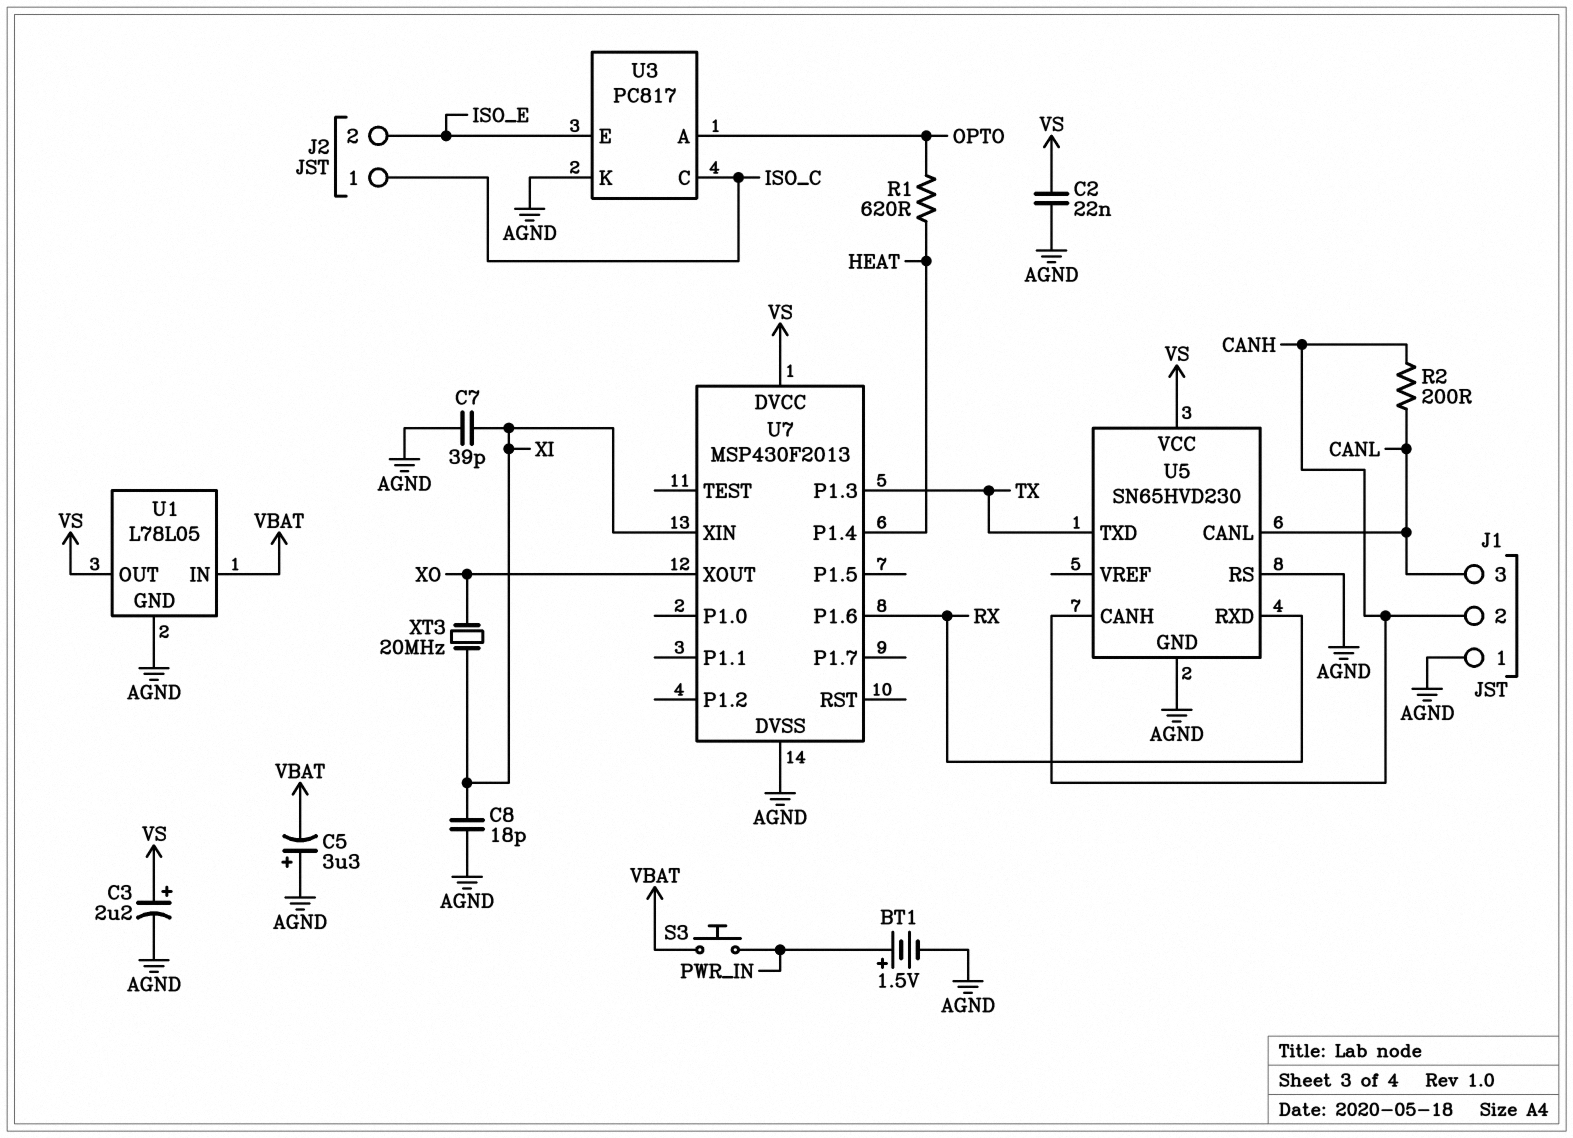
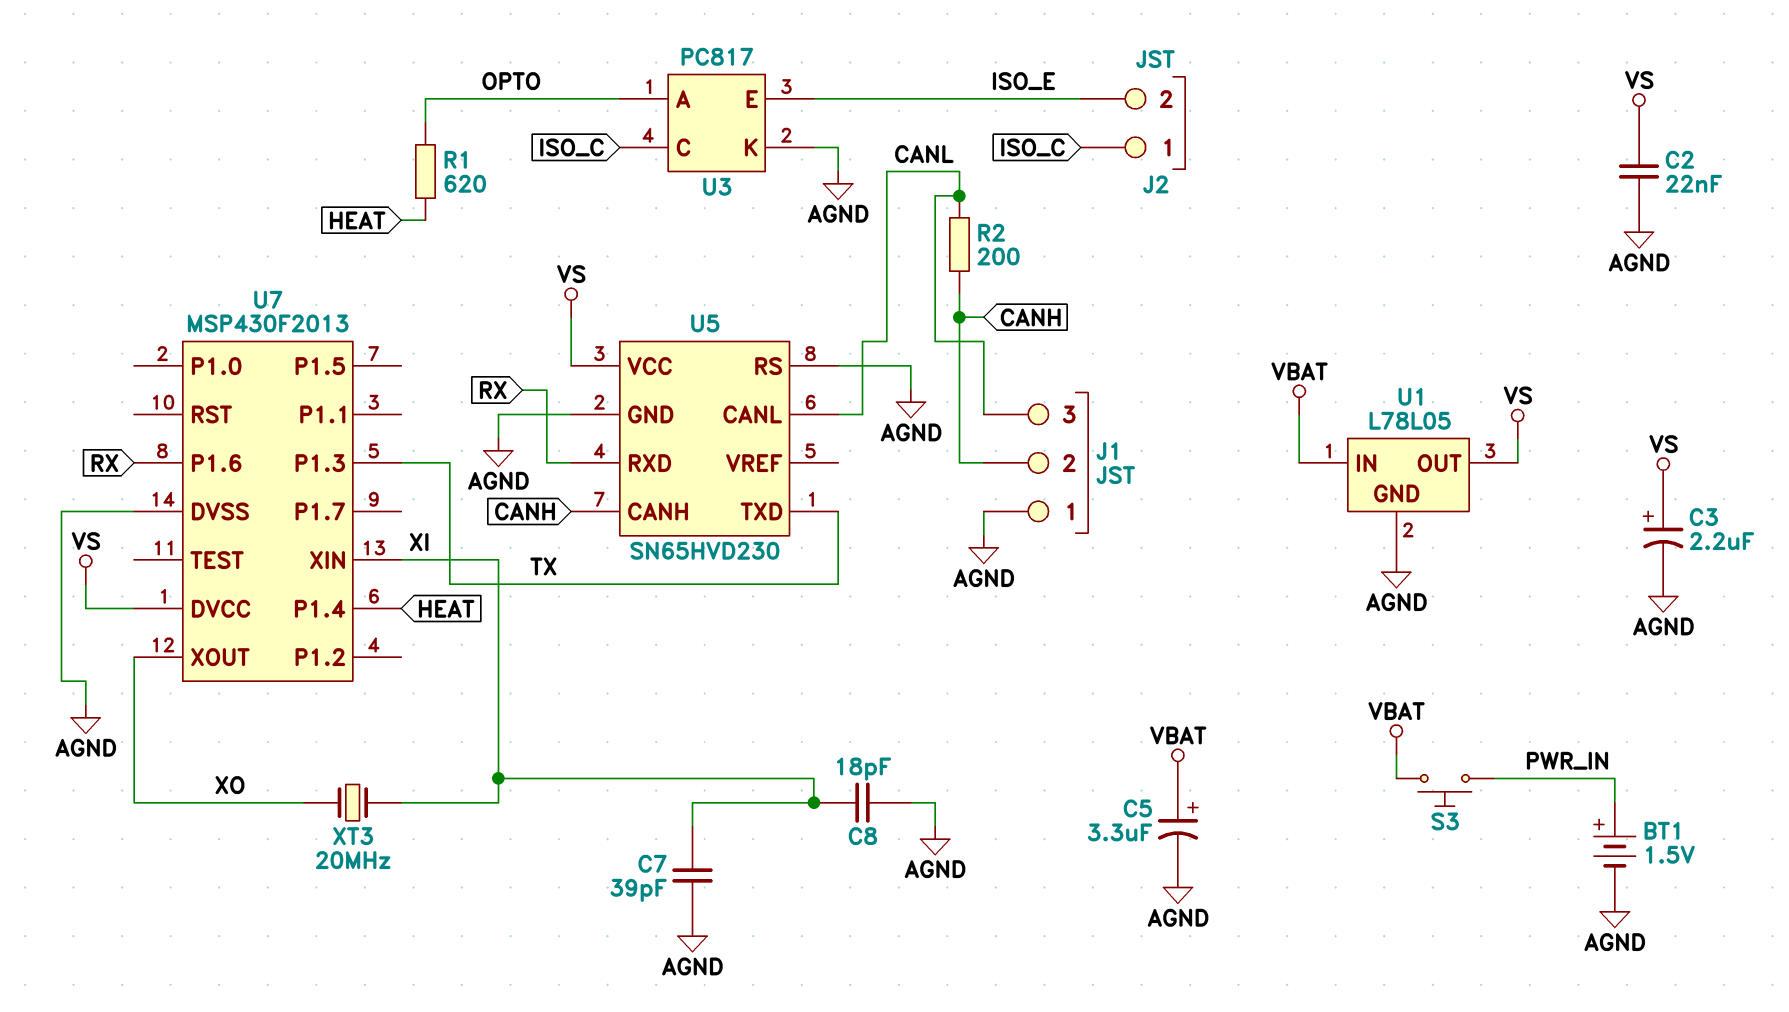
C5: 3.3uF (plus AGND, minus VBAT) -> 3.3uF (plus VBAT, minus AGND)

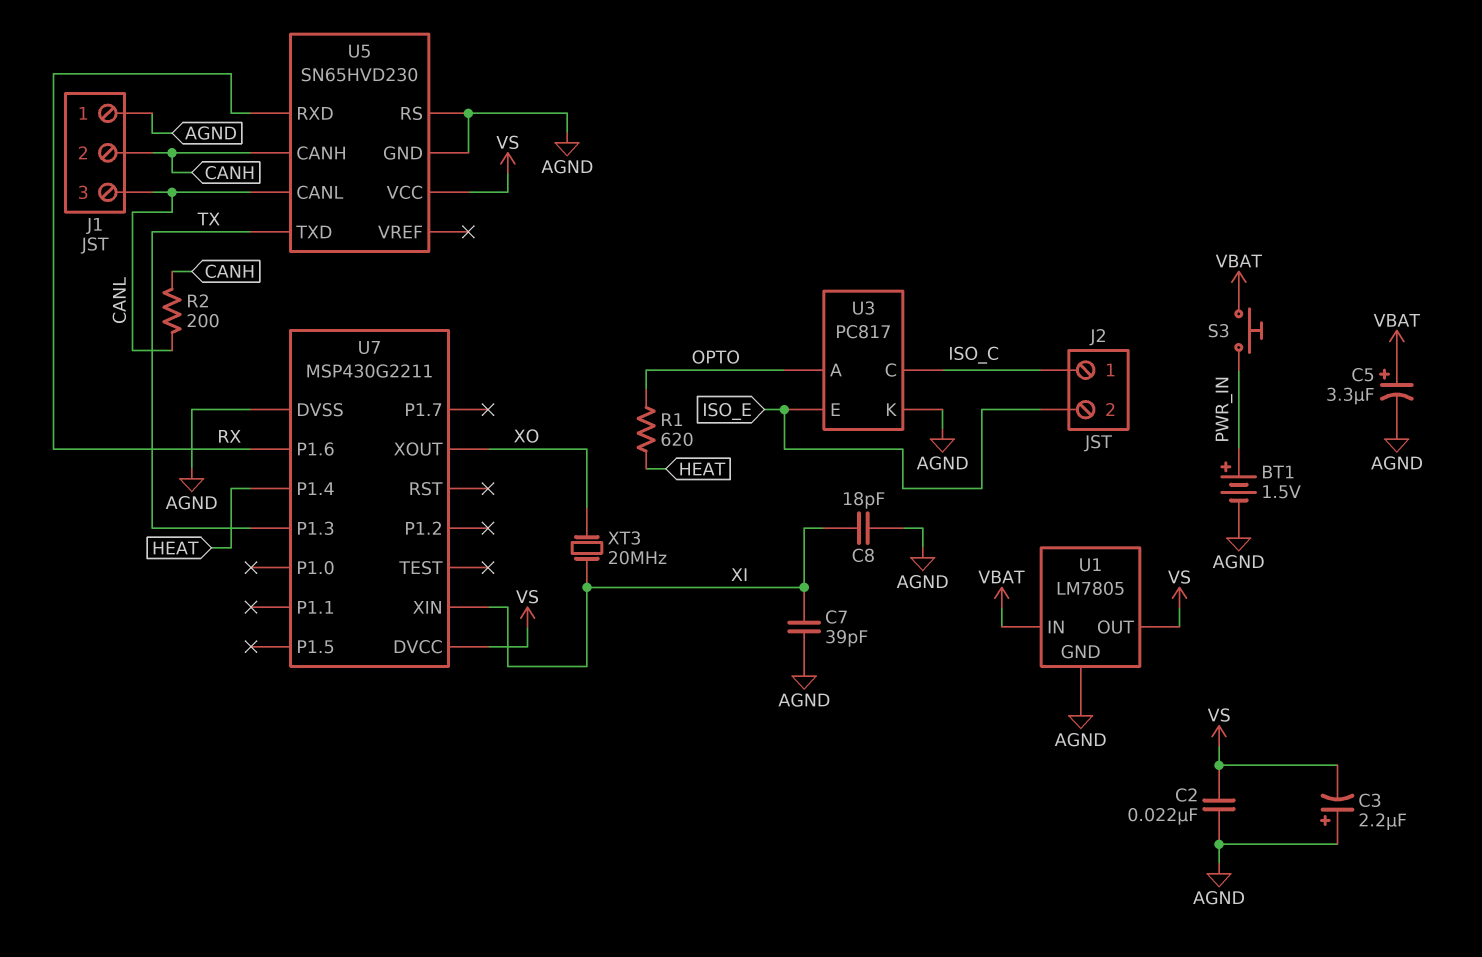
C3: 2.2uF (plus VS, minus AGND) -> 2.2uF (plus AGND, minus VS)
U1: L78L05 -> LM7805
U7: MSP430F2013 -> MSP430G2211

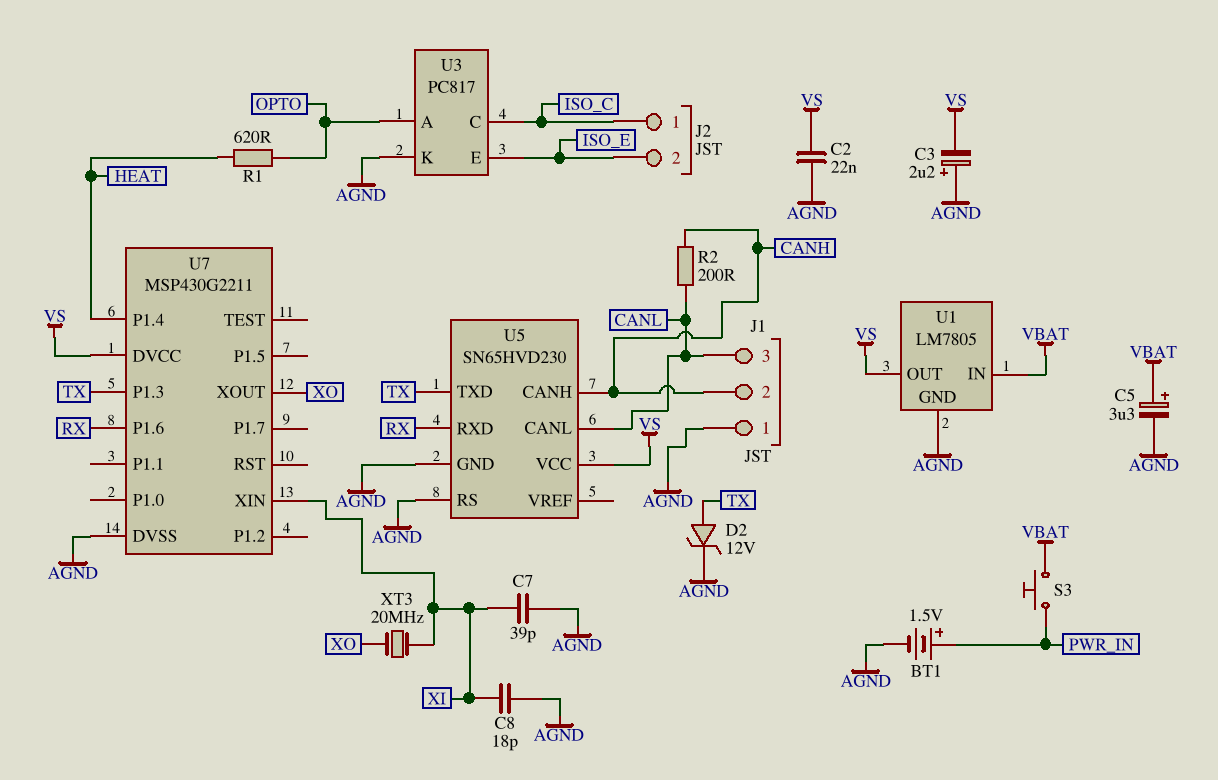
D2: none -> zener 12V (A TX, K AGND)

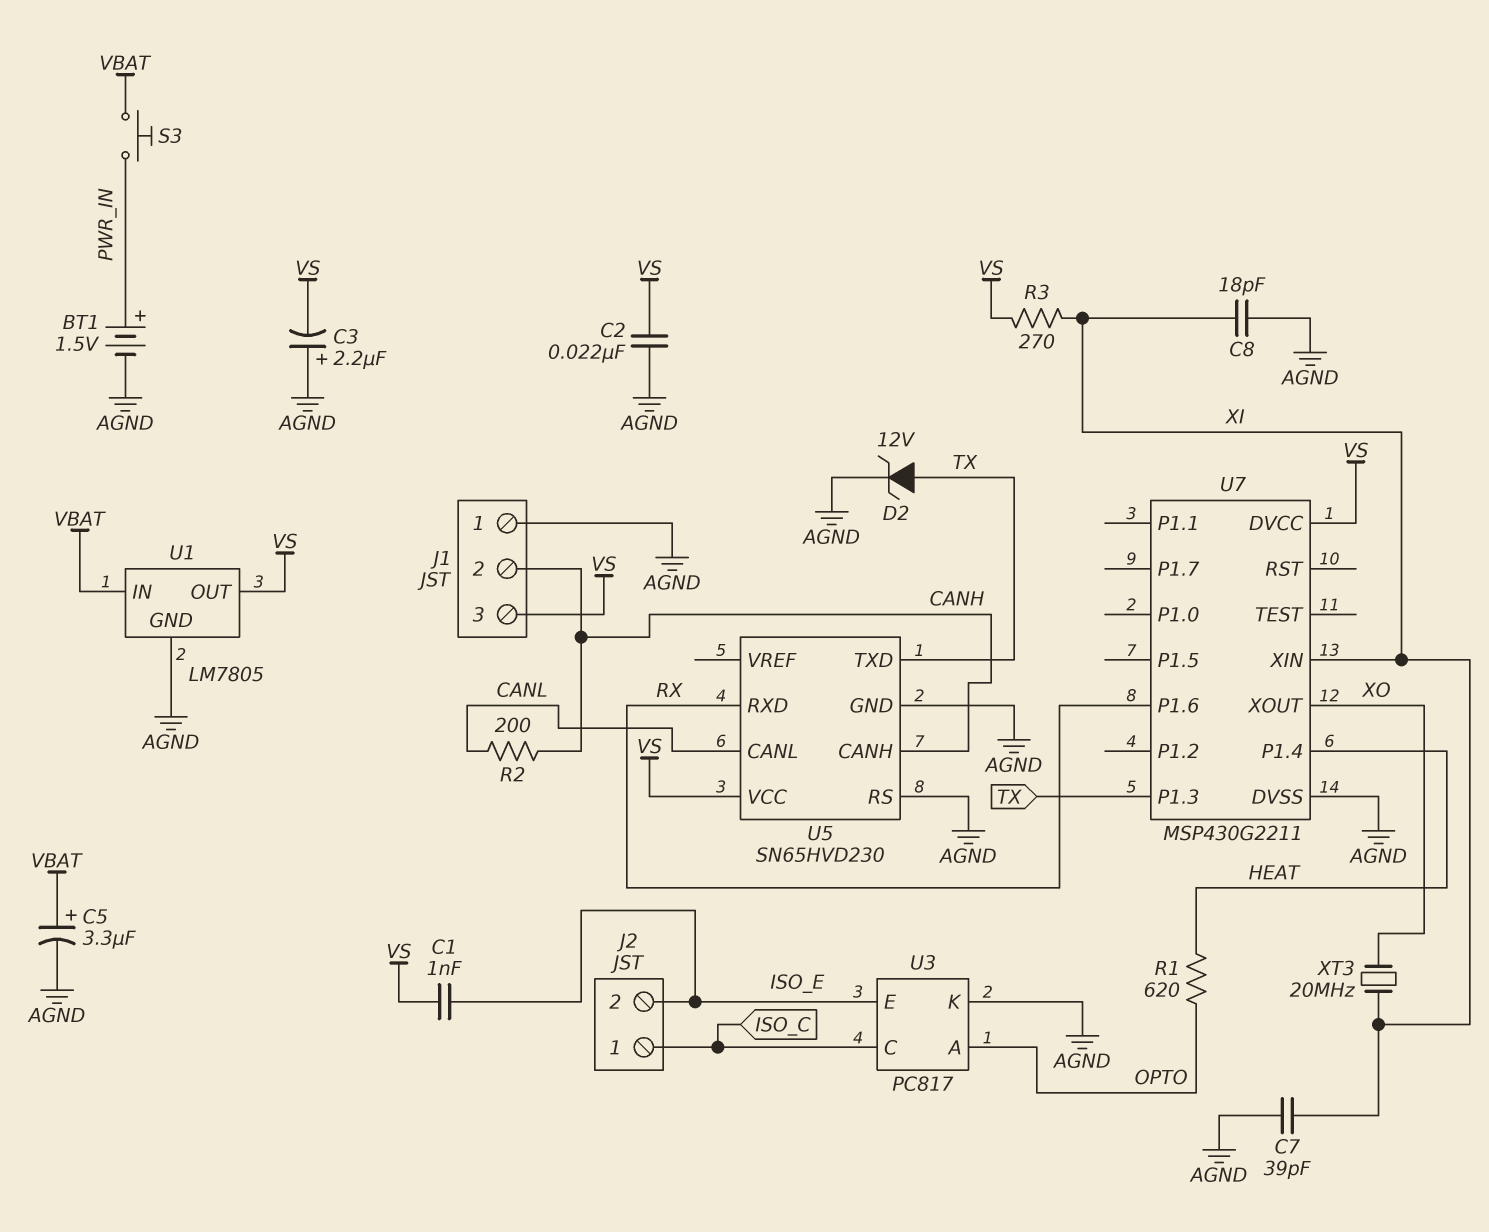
C1: none -> 1nF (ISO_E, VS)
J1 pin 3: CANL -> VS
R3: none -> 270 (VS, XI)

